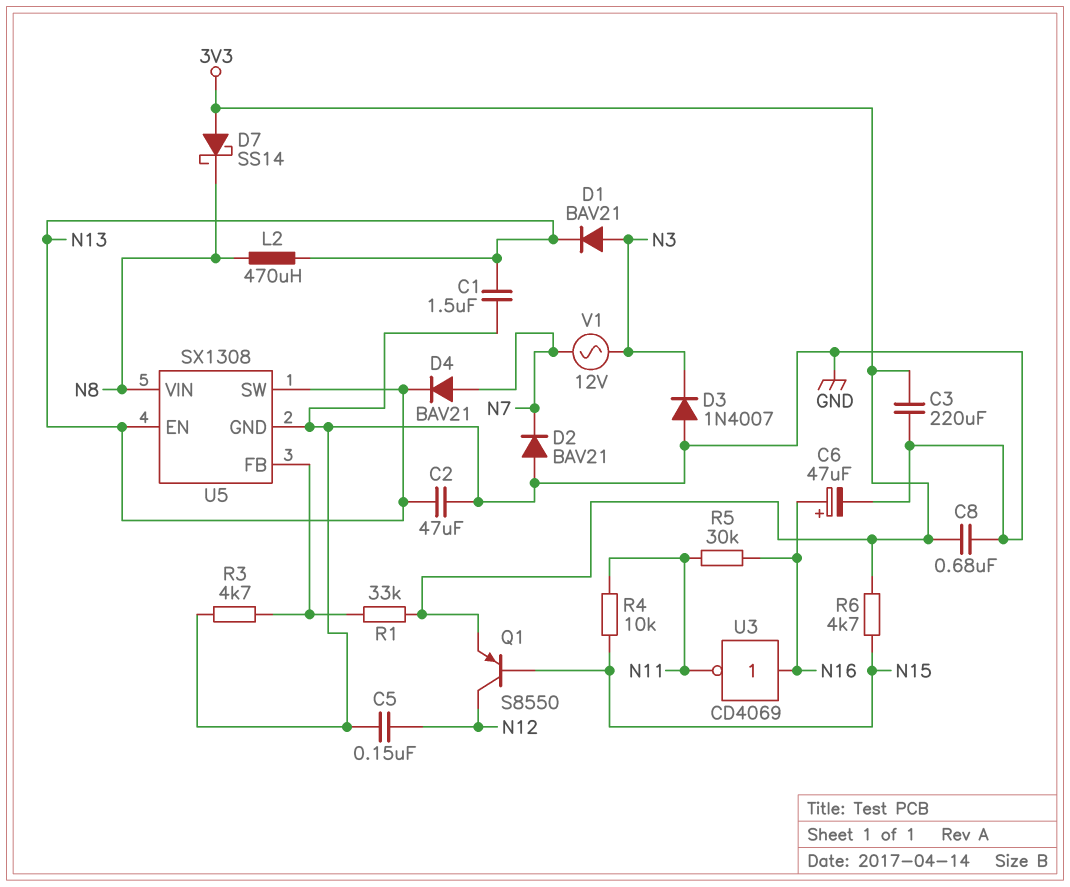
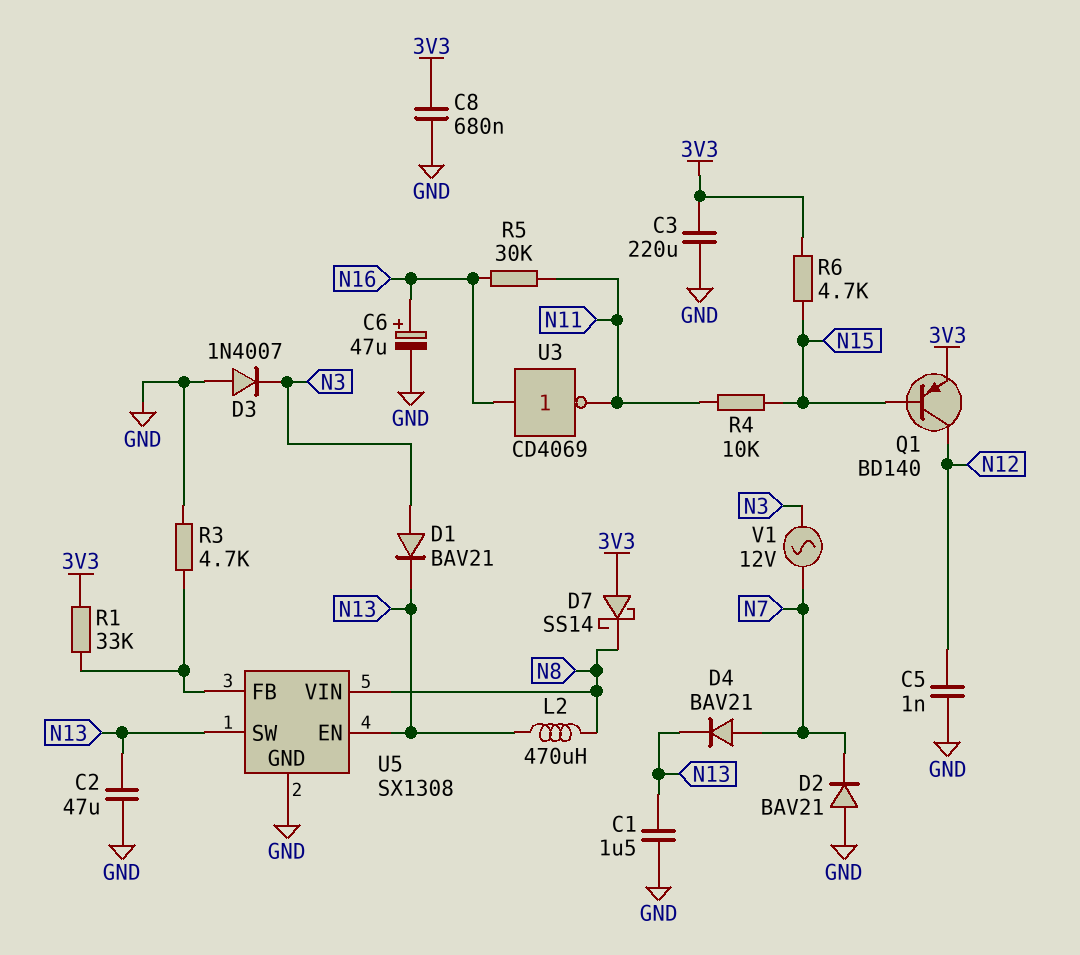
C5: 150nF (GND, N12) -> 1nF (GND, N12)
Q1: PNP S8550 (B N15, C N12, E 3V3) -> PNP BD140 (B N15, C N12, E 3V3)

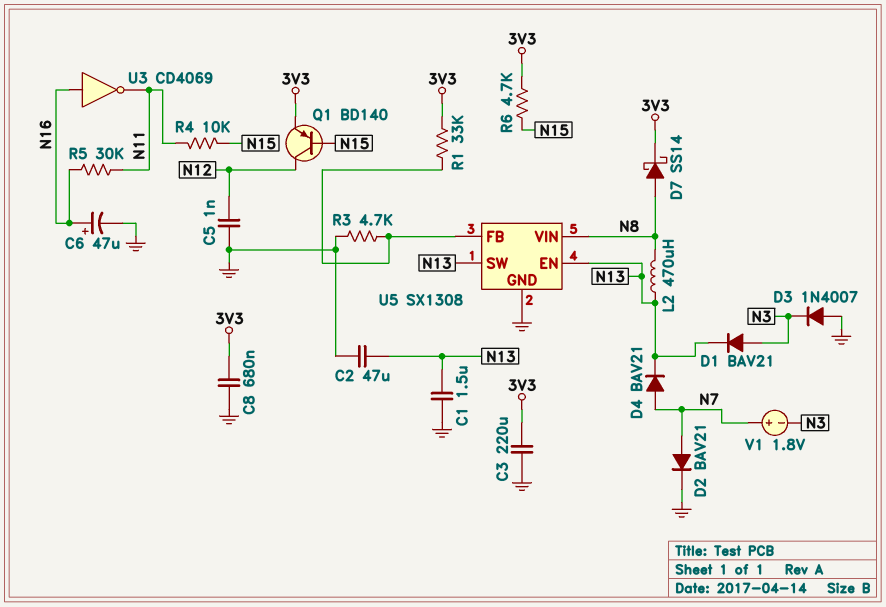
D2: diode BAV21 (A GND, K N7) -> diode BAV21 (A N7, K GND)
D7: schottky SS14 (A 3V3, K N8) -> schottky SS14 (A N8, K 3V3)
V1: AC 12V (N3, N7) -> 1.8V (plus N7, minus N3)

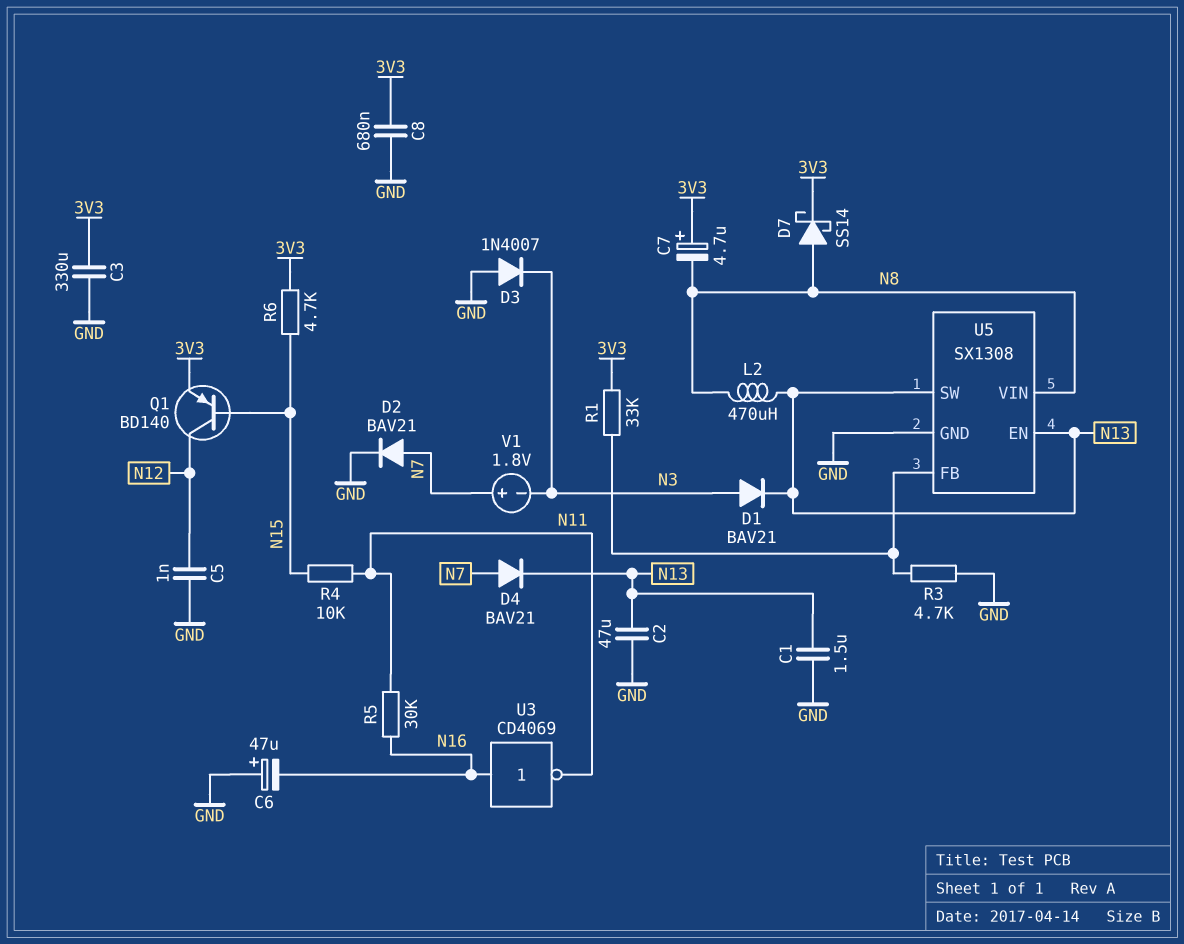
C3: 220uF (3V3, GND) -> 330uF (3V3, GND)
C6: 47uF (plus N16, minus GND) -> 47uF (plus GND, minus N16)
C7: none -> 4.7uF (plus 3V3, minus N8)

